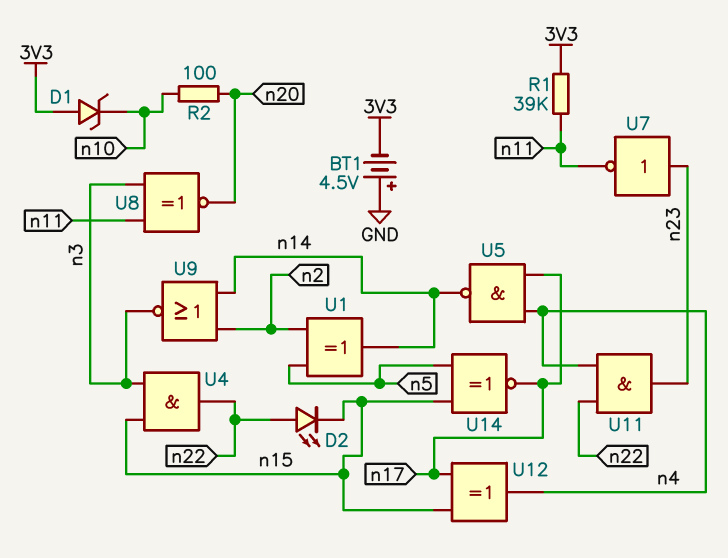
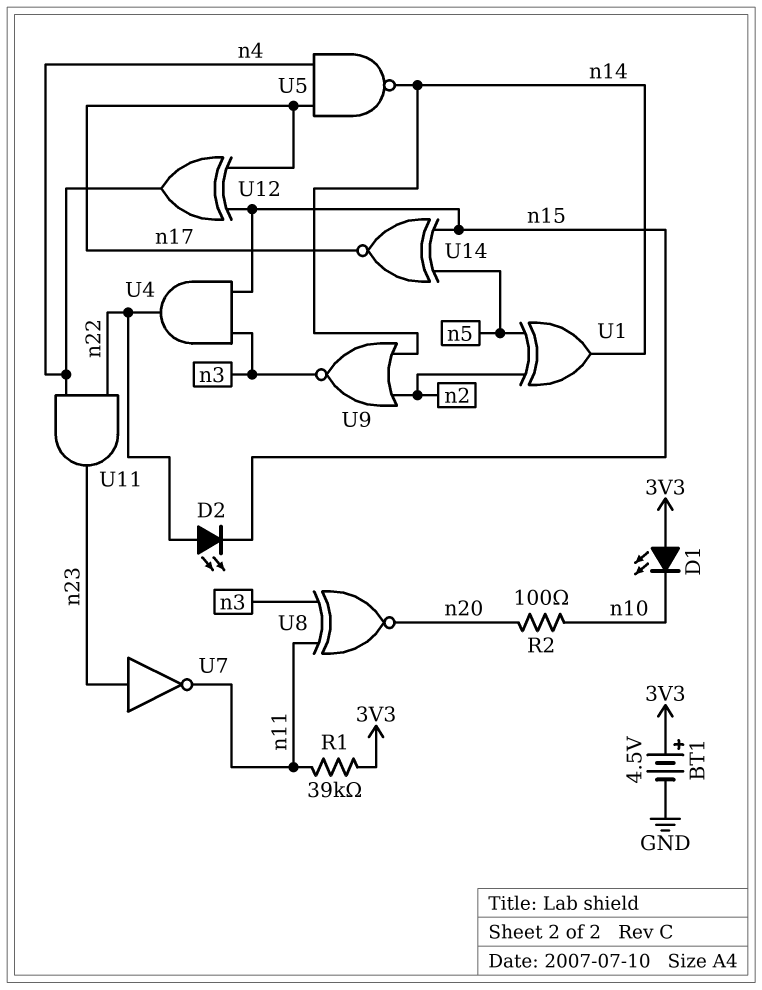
BT1: 4.5V (plus GND, minus 3V3) -> 4.5V (plus 3V3, minus GND)
D1: zener (A 3V3, K n10) -> LED (A 3V3, K n10)

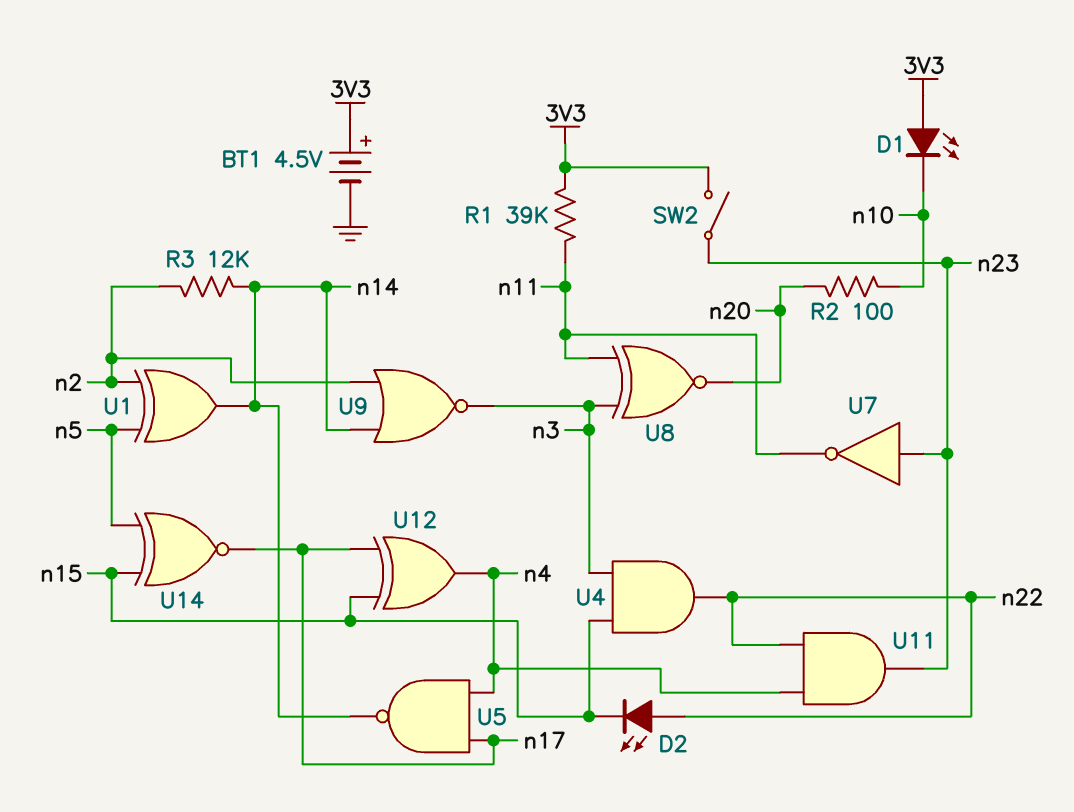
R3: none -> 12k (n2, n14)
SW2: none -> switch (3V3, n23)

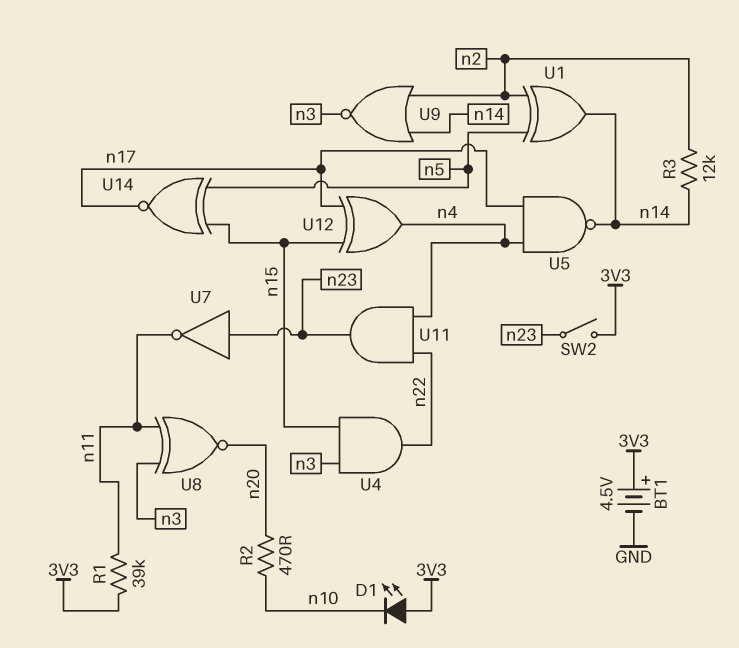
D2: LED (A n22, K n15) -> none
R2: 100 (n10, n20) -> 470 (n10, n20)

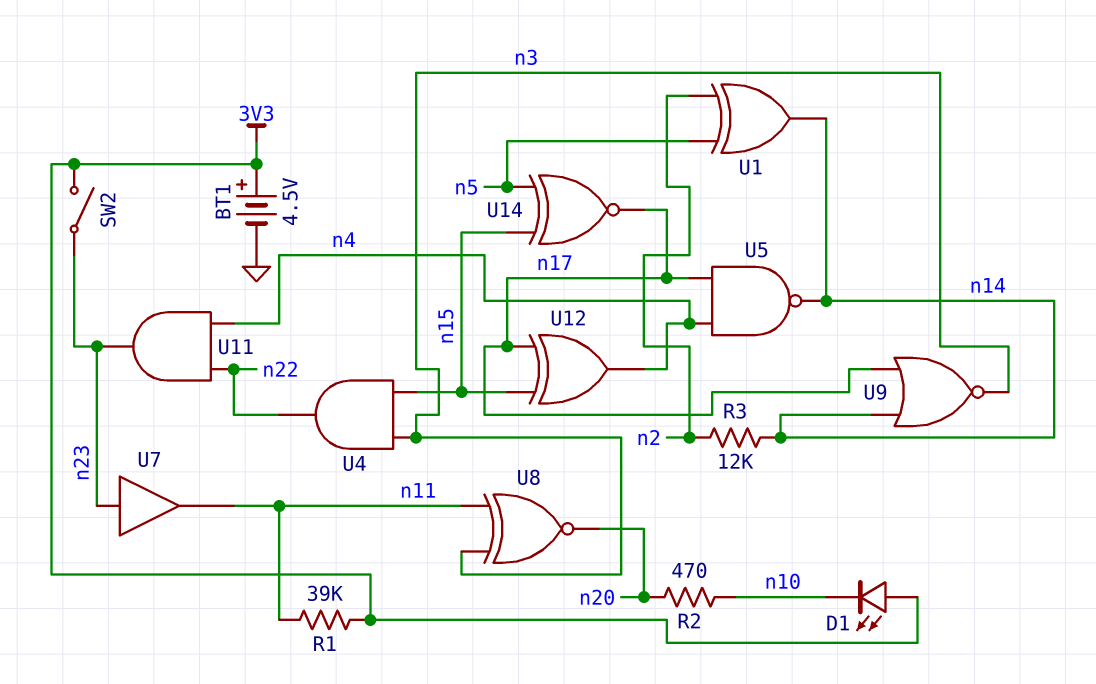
U7: NOT (in n23, out n11) -> buffer (in n23, out n11)
U9: NOR (in n2, in n14, out n3) -> NOR (in n14, in n17, out n3)

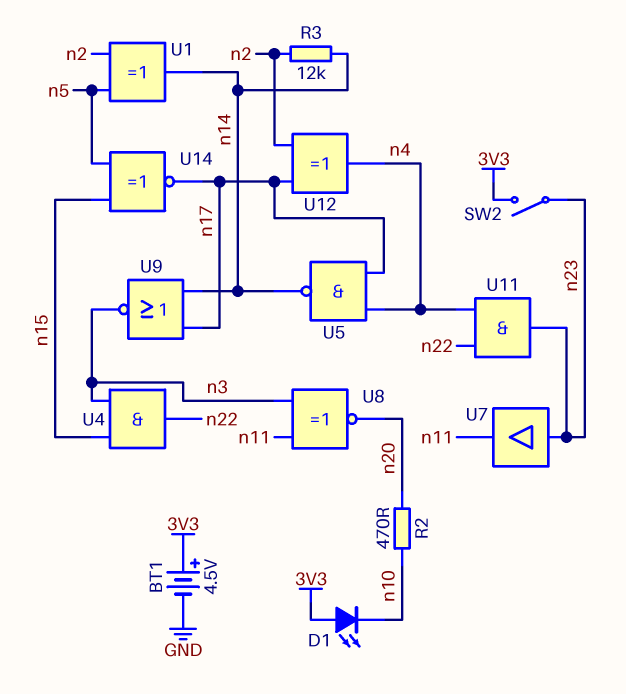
R1: 39k (3V3, n11) -> none
U12: XOR (in n15, in n17, out n4) -> XOR (in n2, in n17, out n4)

